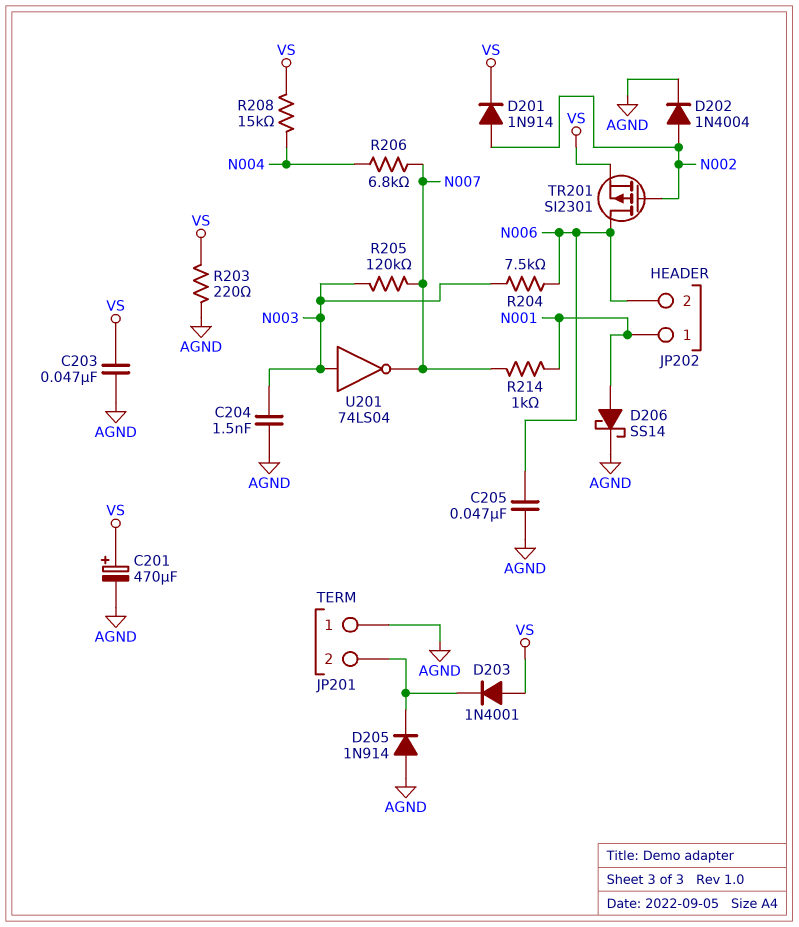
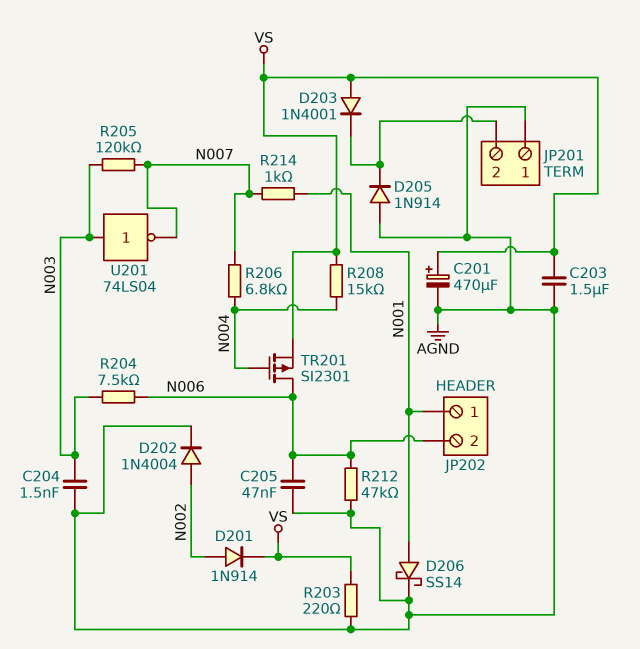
C203: 47nF (AGND, VS) -> 1.5uF (AGND, VS)
R212: none -> 47k (AGND, N006)
TR201: PMOS SI2301 (G N002, D N006, S VS) -> PMOS SI2301 (G N004, D N006, S VS)

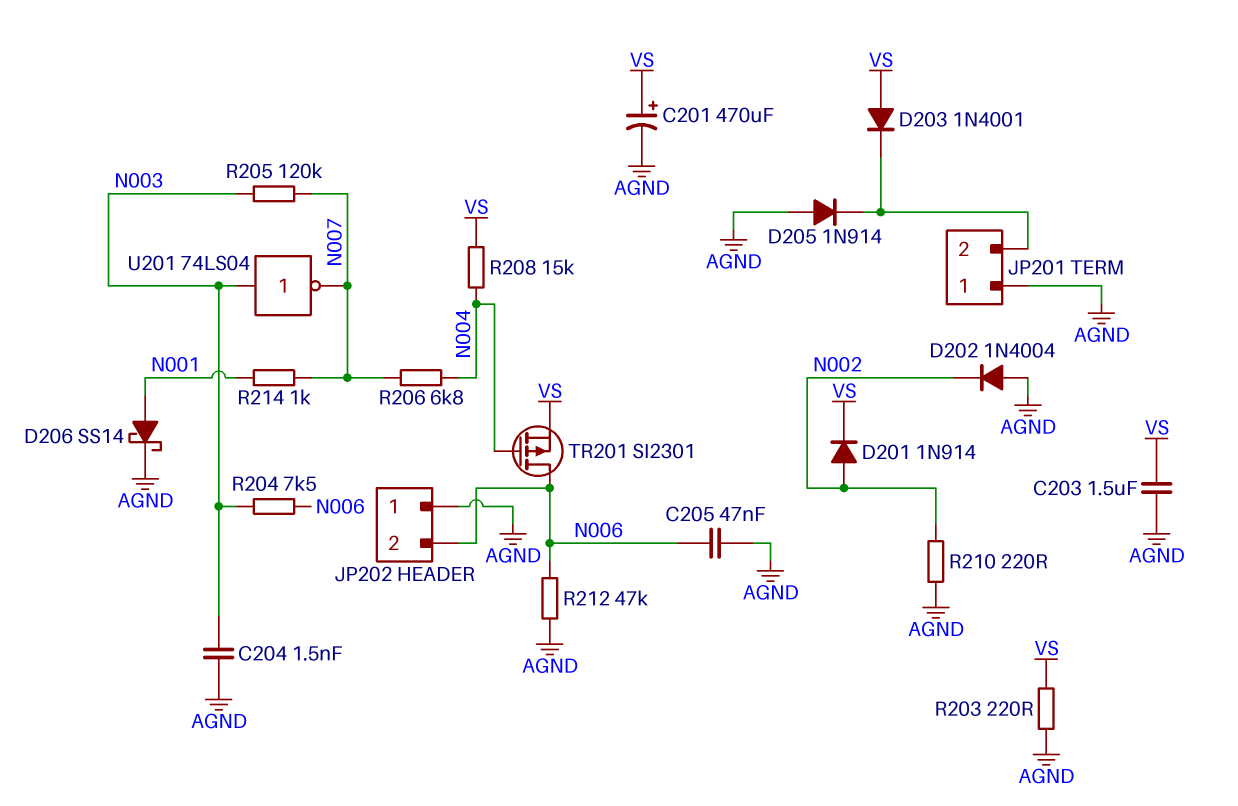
D202: diode 1N4004 (A N002, K AGND) -> diode 1N4004 (A AGND, K N002)
JP202 pin 1: N001 -> AGND
R210: none -> 220 (AGND, N002)

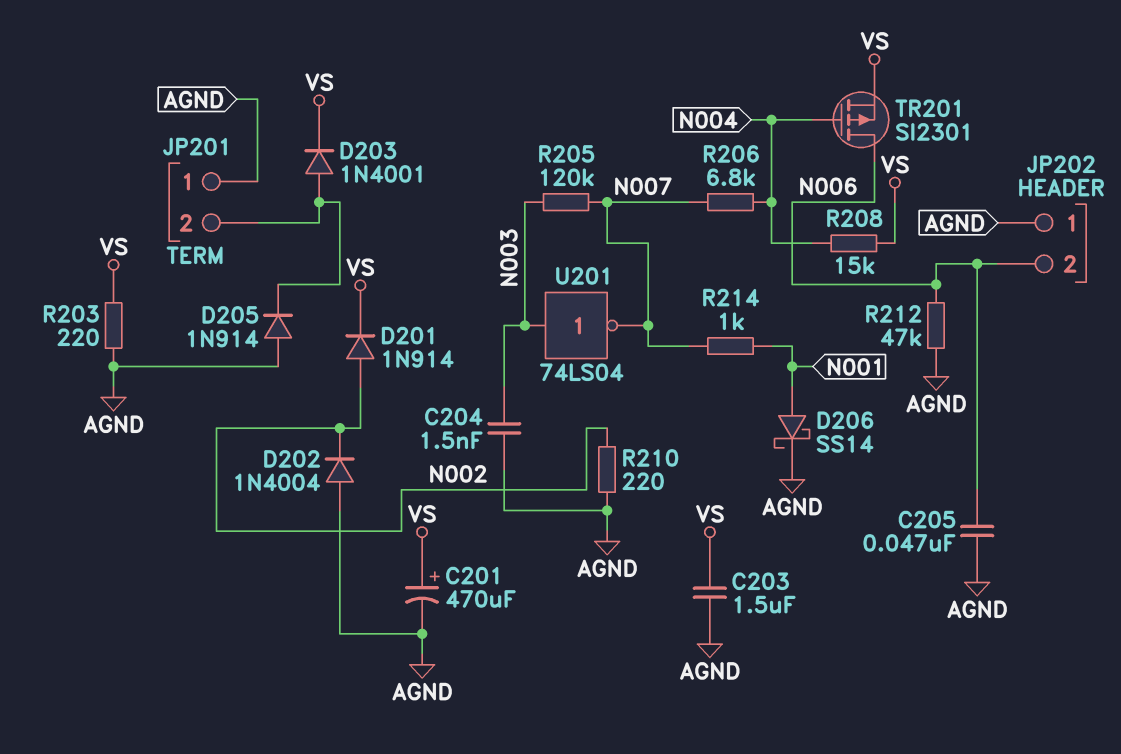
D203: diode 1N4001 (A VS, K JP201/2) -> diode 1N4001 (A JP201/2, K VS)
R204: 7.5k (N003, N006) -> none

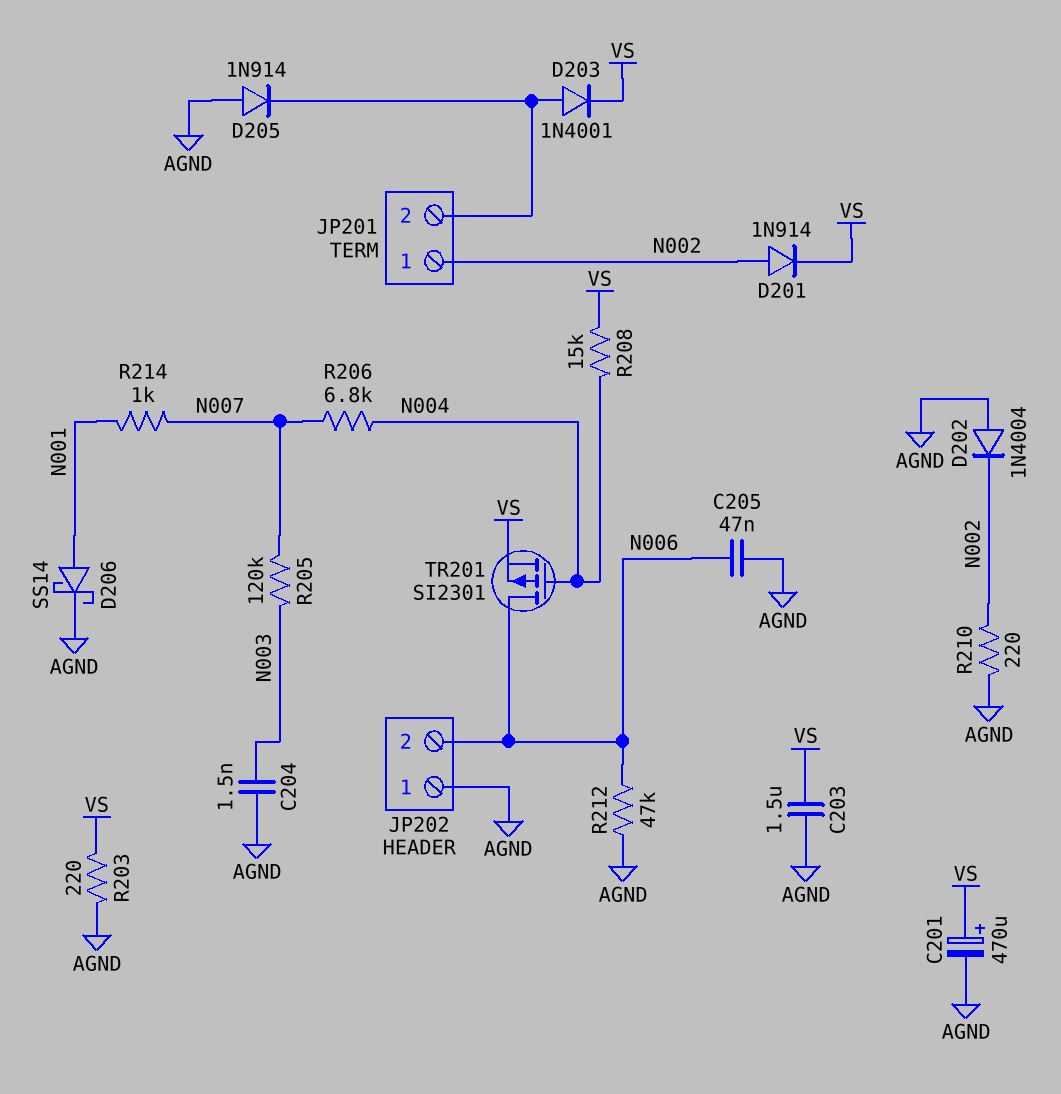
JP201 pin 1: AGND -> N002
U201: NOT 74LS04 (in N003, out N007) -> none

